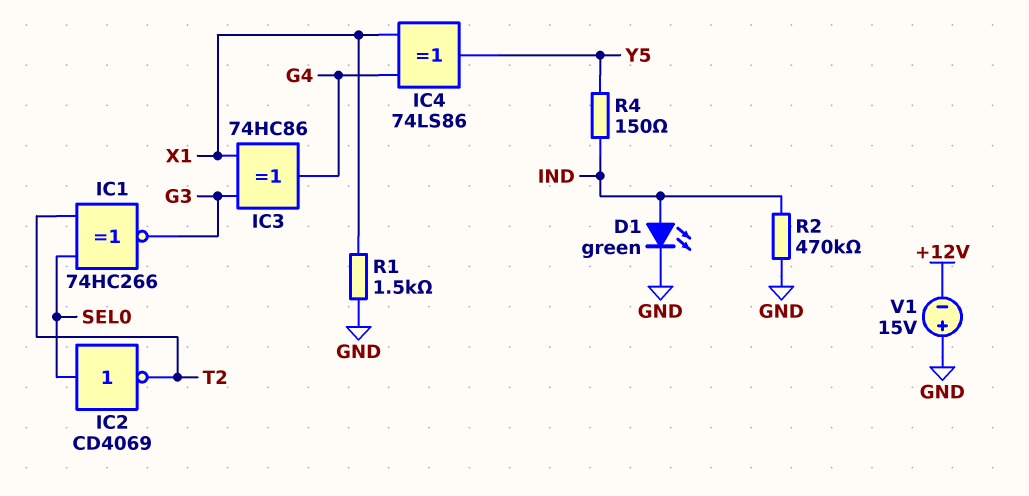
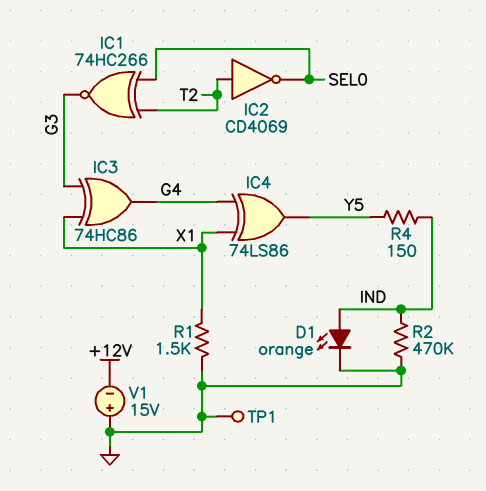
D1: LED green (A IND, K GND) -> LED orange (A IND, K GND)
IC2: NOT CD4069 (in SEL0, out T2) -> NOT CD4069 (in T2, out SEL0)
TP1: none -> test point (GND)

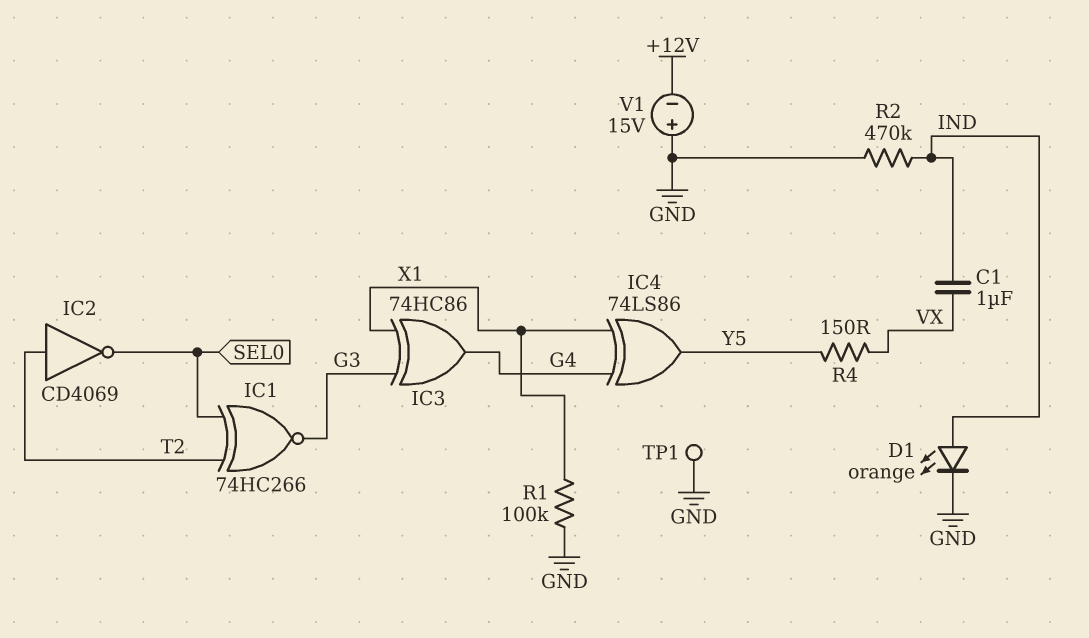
C1: none -> 1uF (IND, VX)
R1: 1.5k (GND, X1) -> 100k (GND, X1)
R4: 150 (IND, Y5) -> 150 (VX, Y5)

